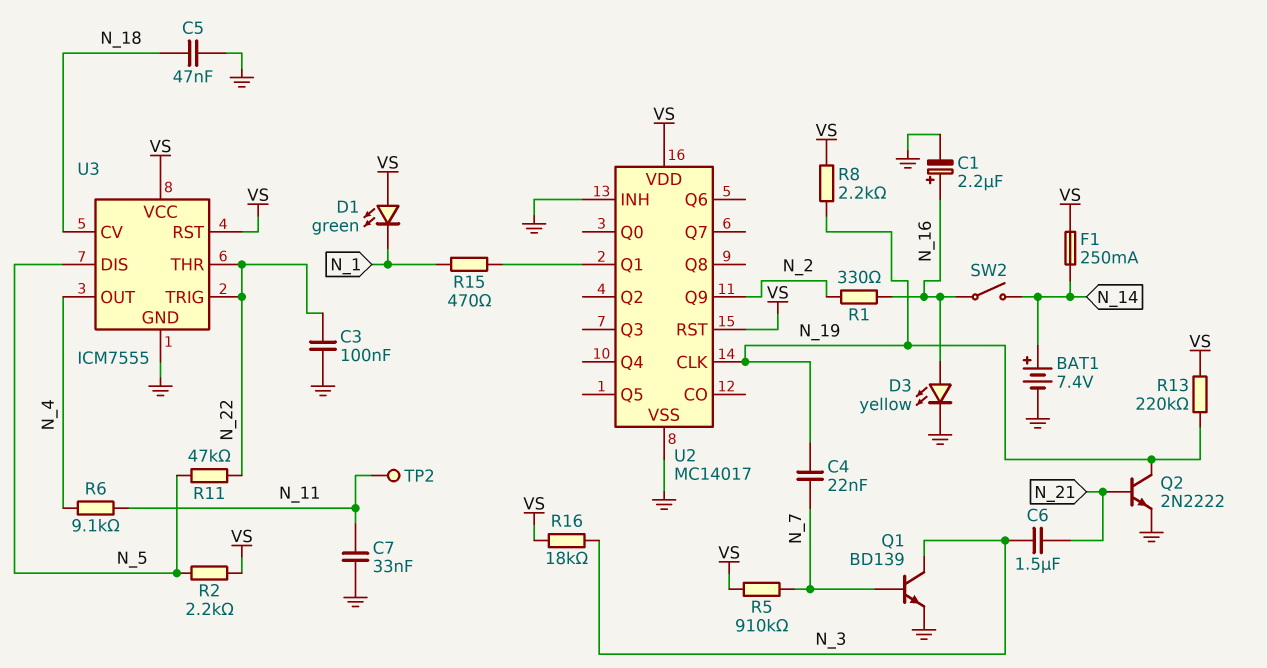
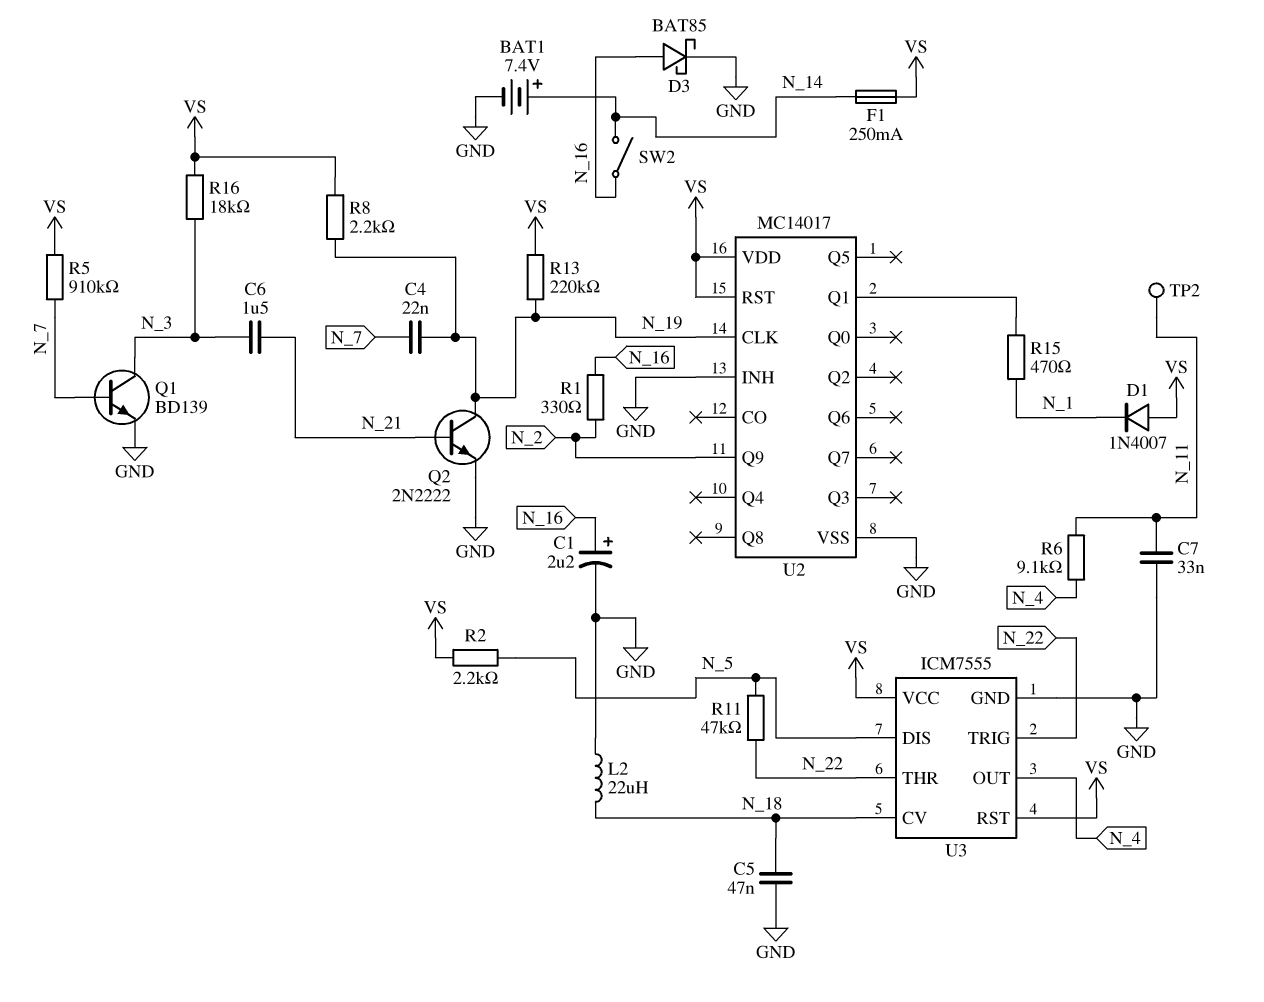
C3: 100nF (GND, N_22) -> none
D1: LED green (A VS, K N_1) -> diode 1N4007 (A VS, K N_1)
D3: LED yellow (A N_16, K GND) -> schottky BAT85 (A N_16, K GND)
L2: none -> 22uH (GND, N_18)

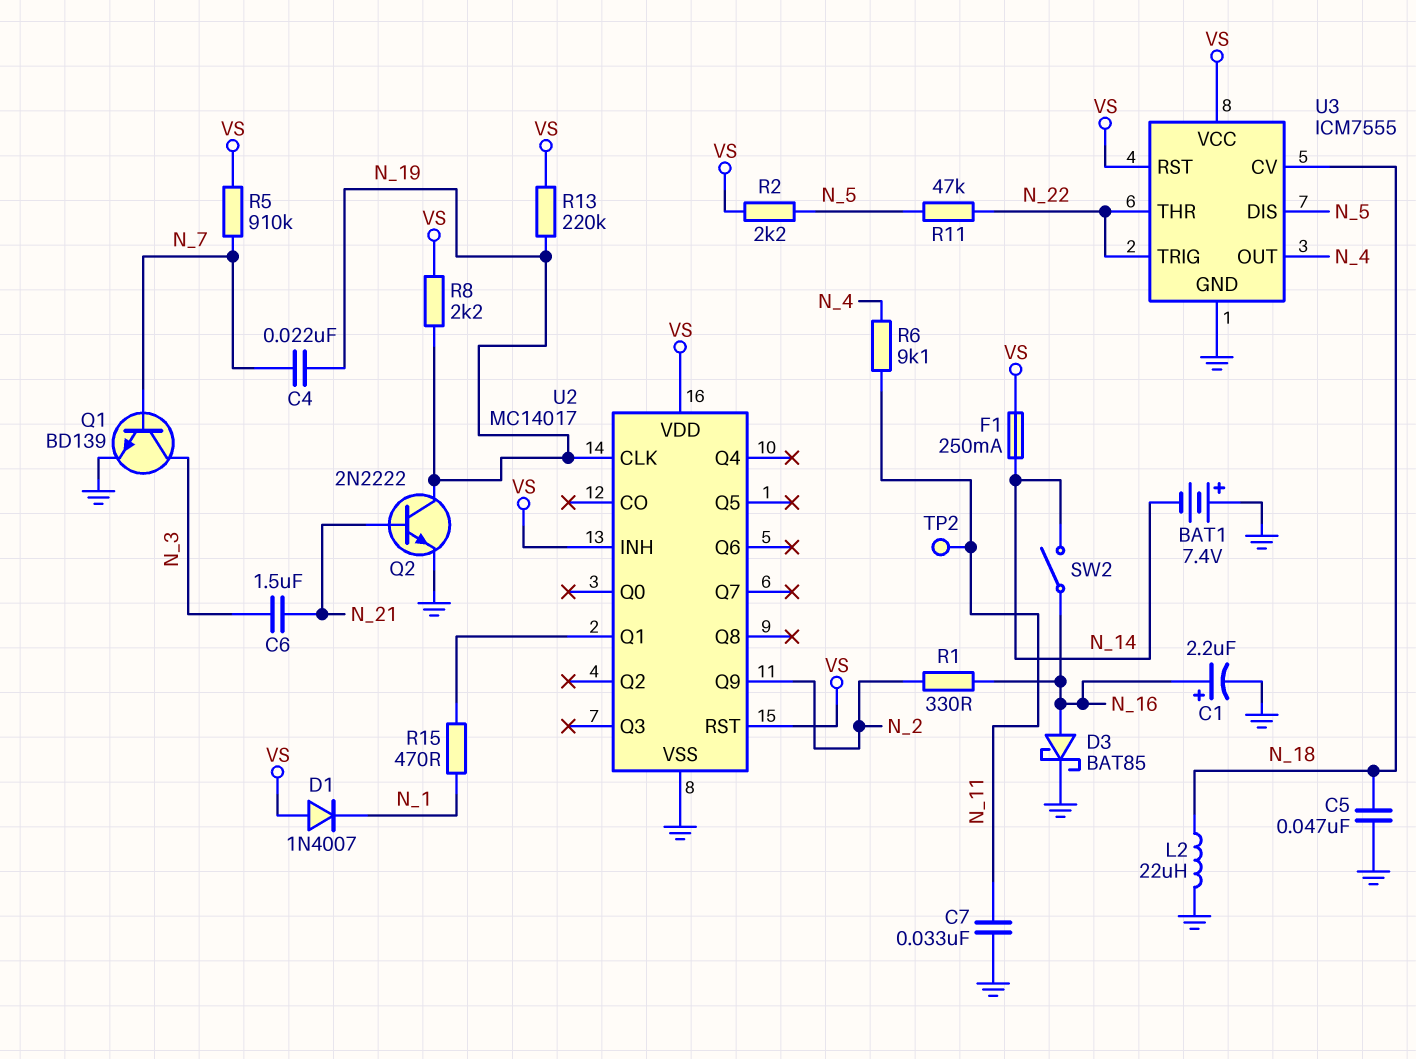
BAT1: 7.4V (plus N_14, minus GND) -> 7.4V (plus GND, minus N_14)
R16: 18k (N_3, VS) -> none
U2 pin INH: GND -> VS

